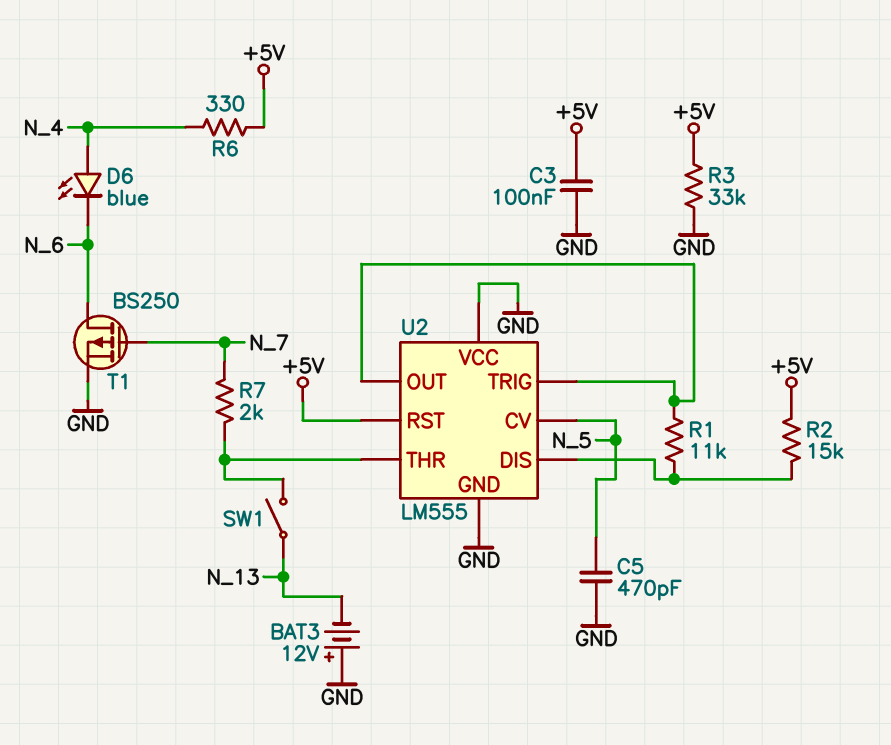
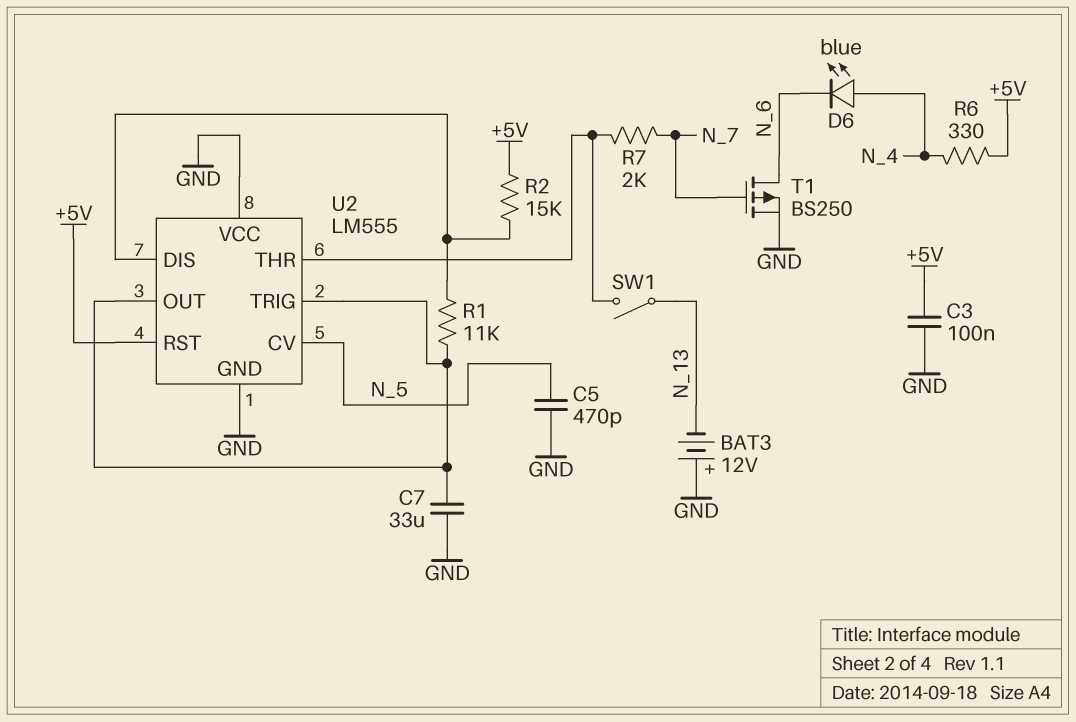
C7: none -> 33uF (GND, U2/OUT)
R3: 33k (+5V, GND) -> none

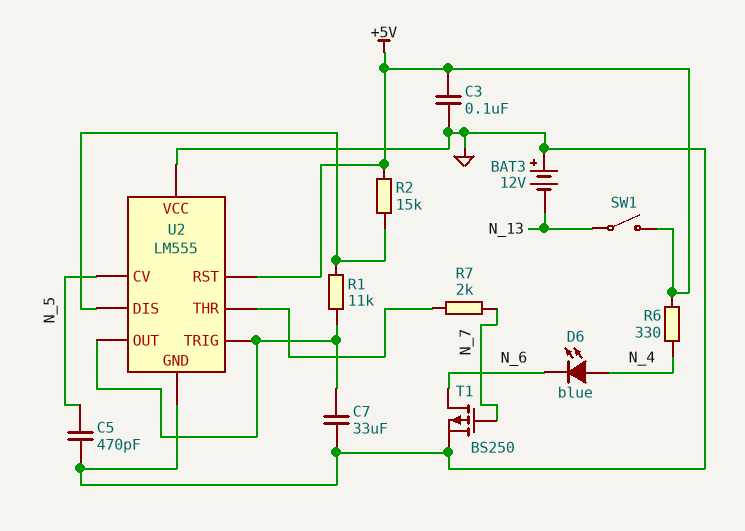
SW1: switch (N_13, U2/THR) -> switch (+5V, N_13)

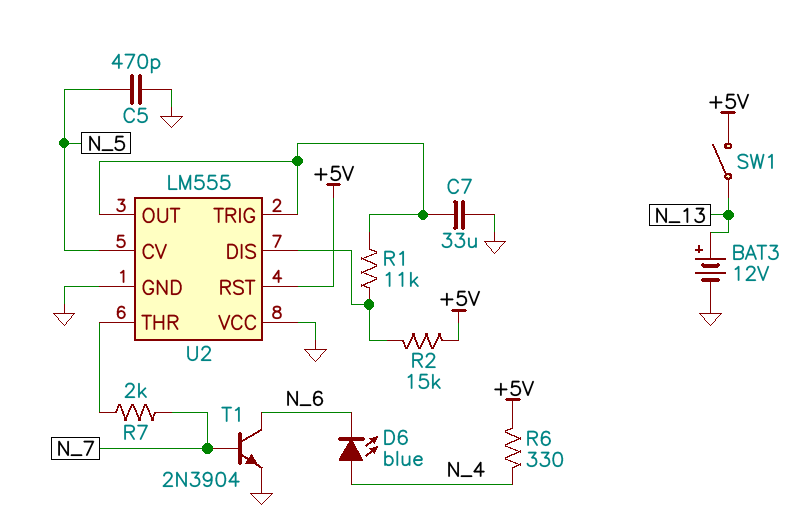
BAT3: 12V (plus GND, minus N_13) -> 12V (plus N_13, minus GND)
C3: 100nF (+5V, GND) -> none
T1: PMOS BS250 (G N_7, D N_6, S GND) -> NPN 2N3904 (B N_7, C N_6, E GND)

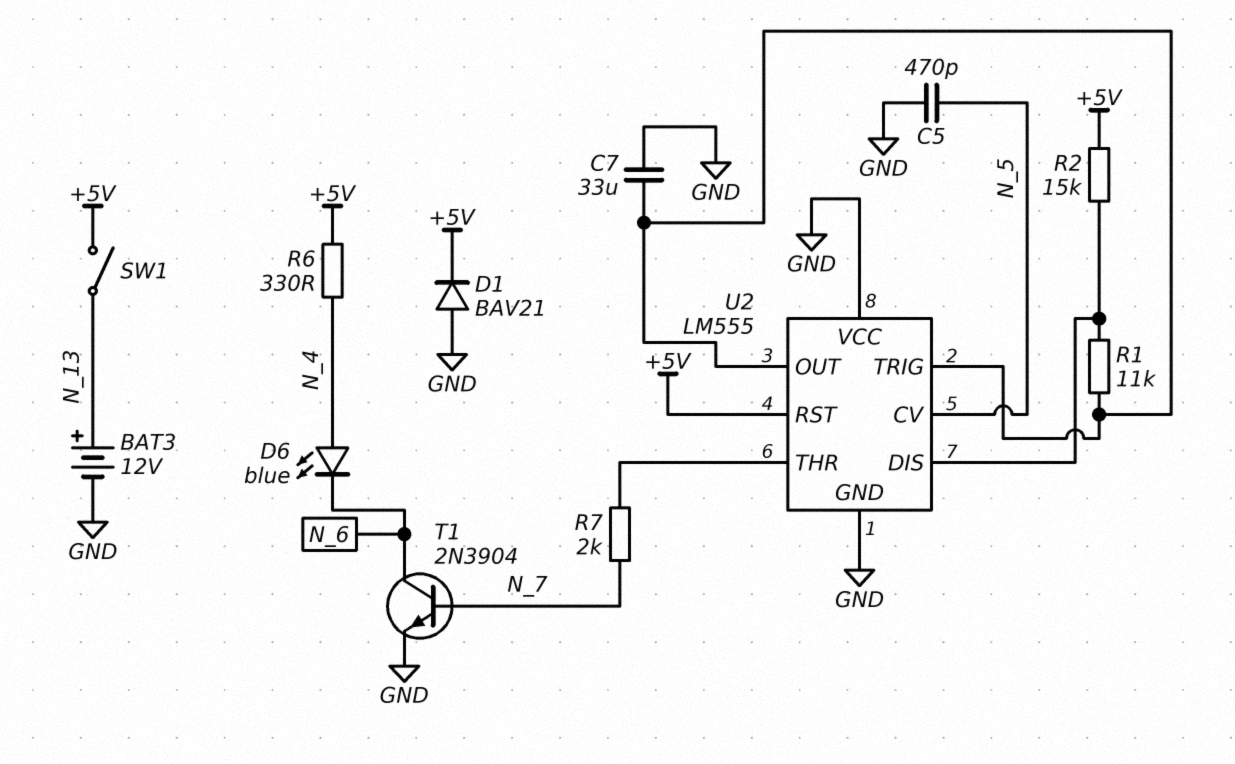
D1: none -> diode BAV21 (A GND, K +5V)

